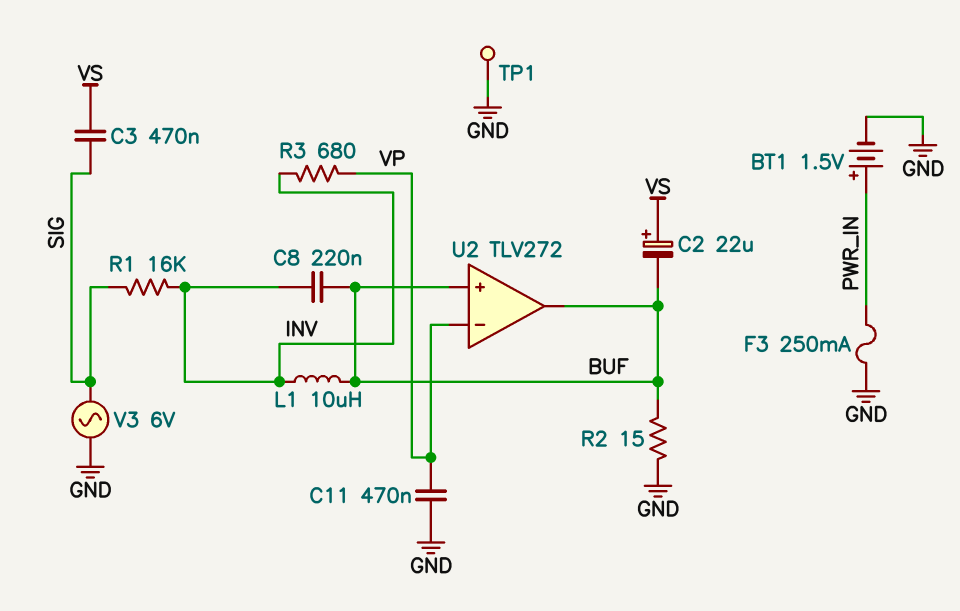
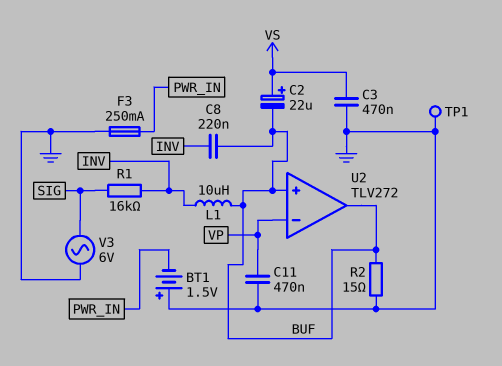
BT1: 1.5V (plus PWR_IN, minus GND) -> 1.5V (plus GND, minus PWR_IN)
C3: 470nF (SIG, VS) -> 470nF (GND, VS)
R3: 680 (INV, VP) -> none

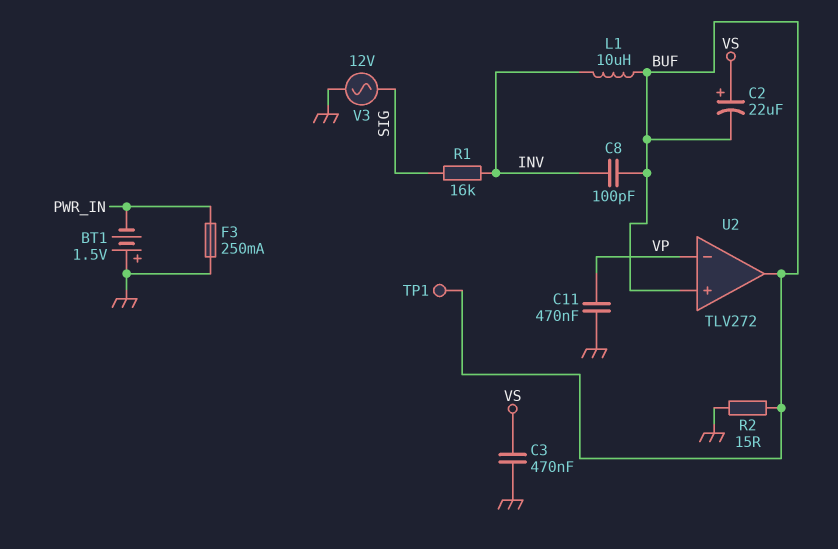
C8: 220nF (BUF, INV) -> 100pF (BUF, INV)
TP1: test point (GND) -> test point (BUF)
V3: AC 6V (GND, SIG) -> AC 12V (GND, SIG)

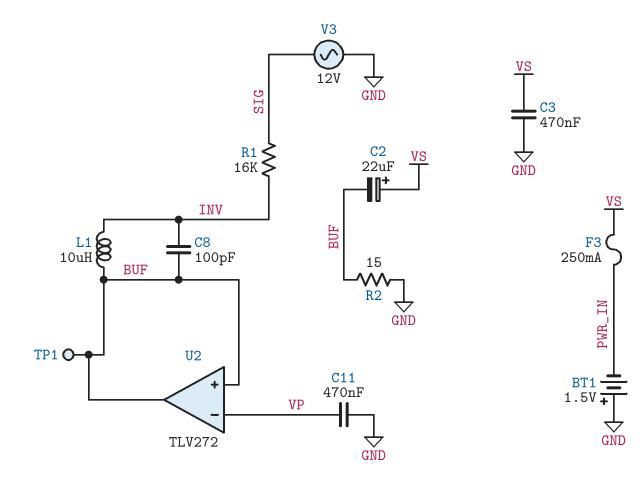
F3: 250mA (GND, PWR_IN) -> 250mA (PWR_IN, VS)

